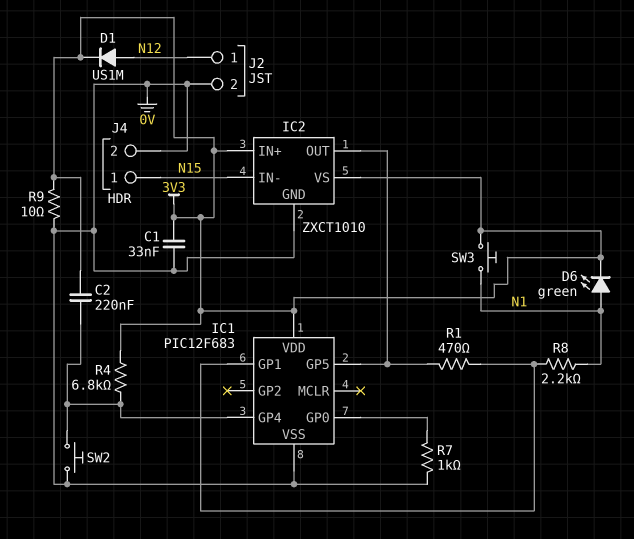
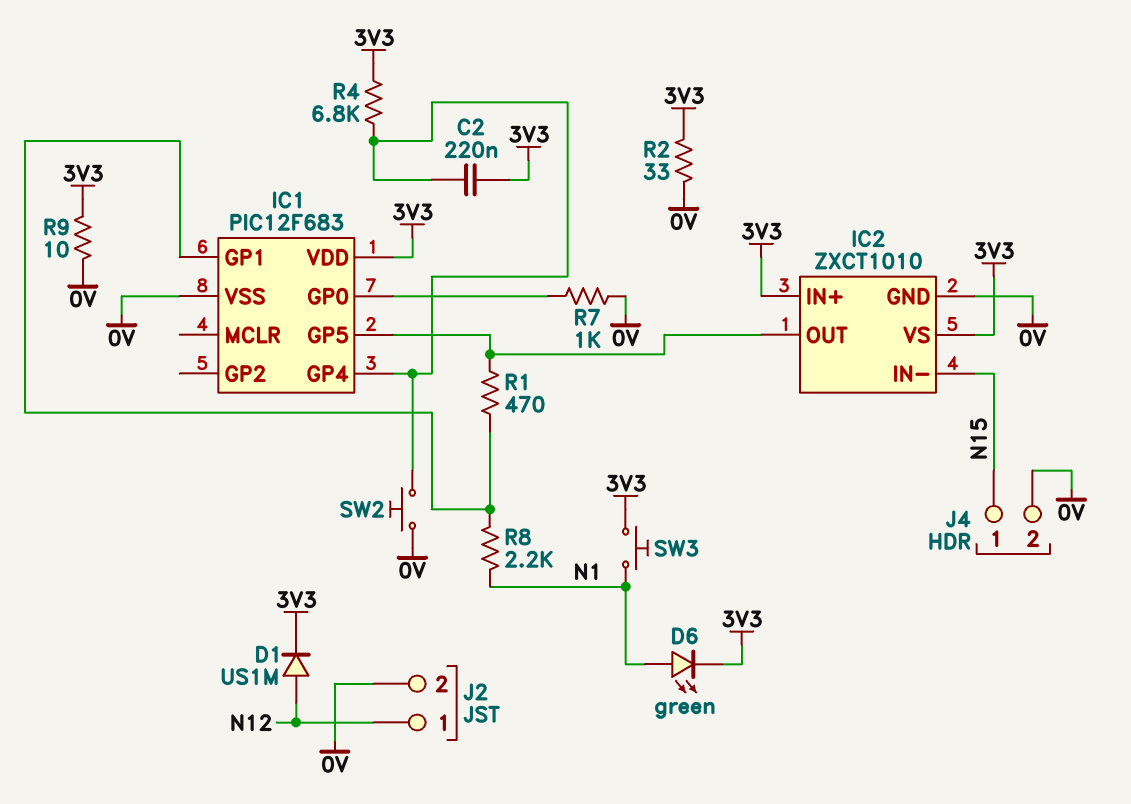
C1: 33nF (0V, 3V3) -> none
R2: none -> 33 (0V, 3V3)

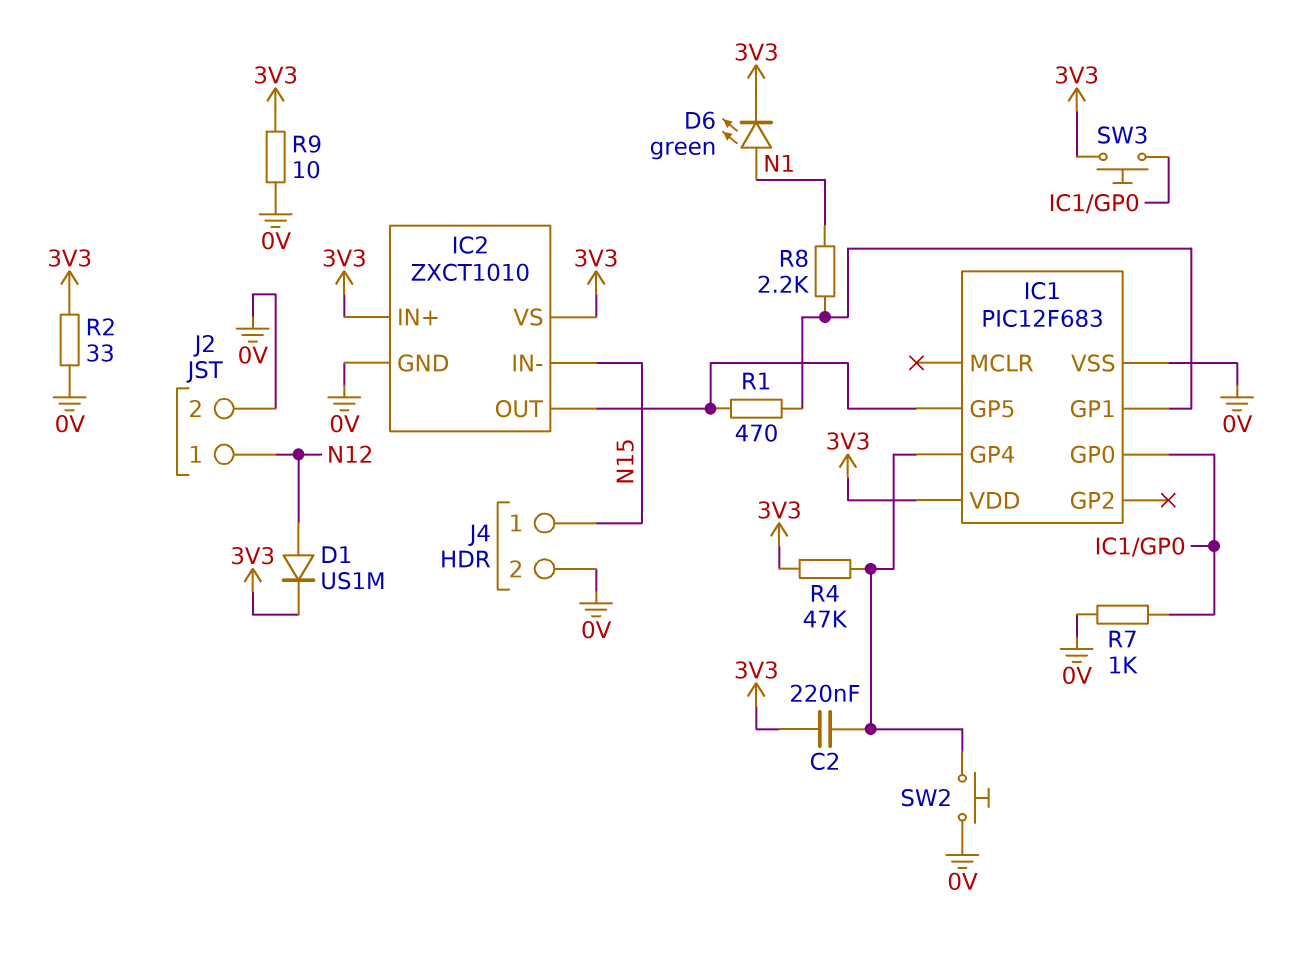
R4: 6.8k (3V3, IC1/GP4) -> 47k (3V3, IC1/GP4)
SW3: button (3V3, N1) -> button (3V3, IC1/GP0)

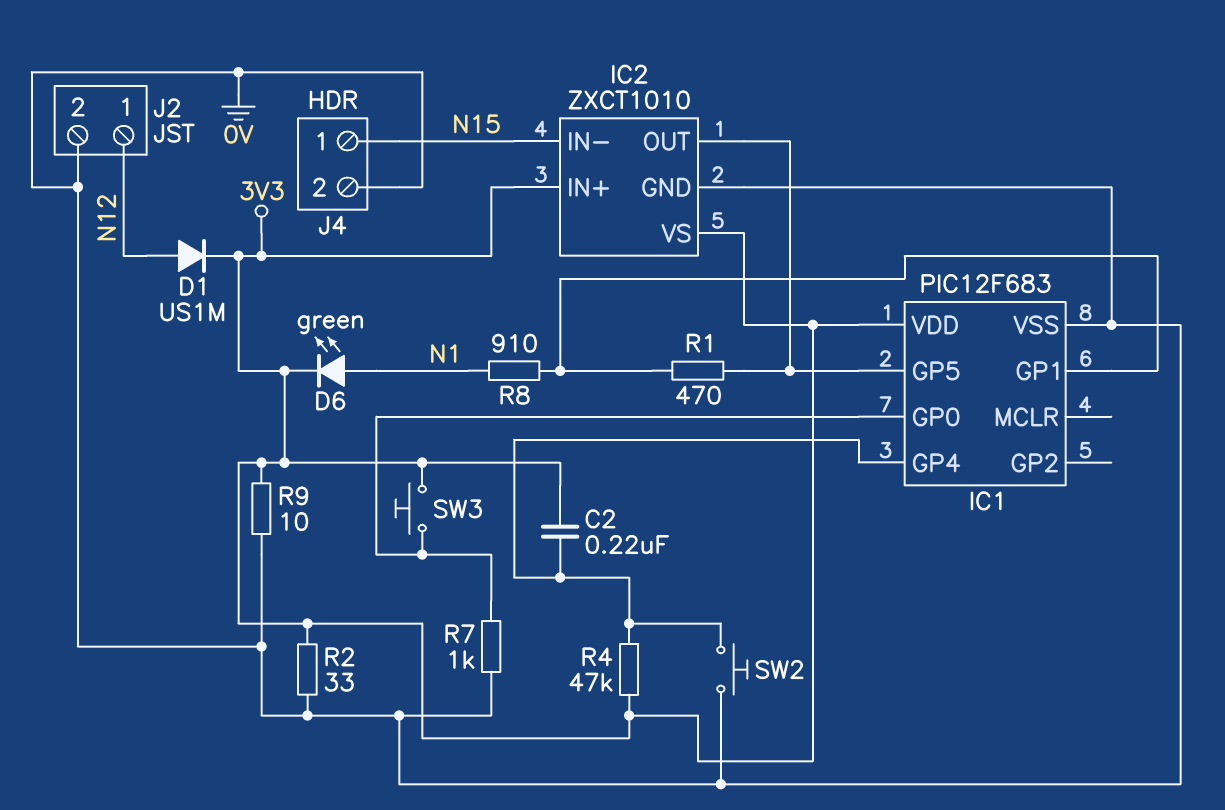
R8: 2.2k (IC1/GP1, N1) -> 910 (IC1/GP1, N1)

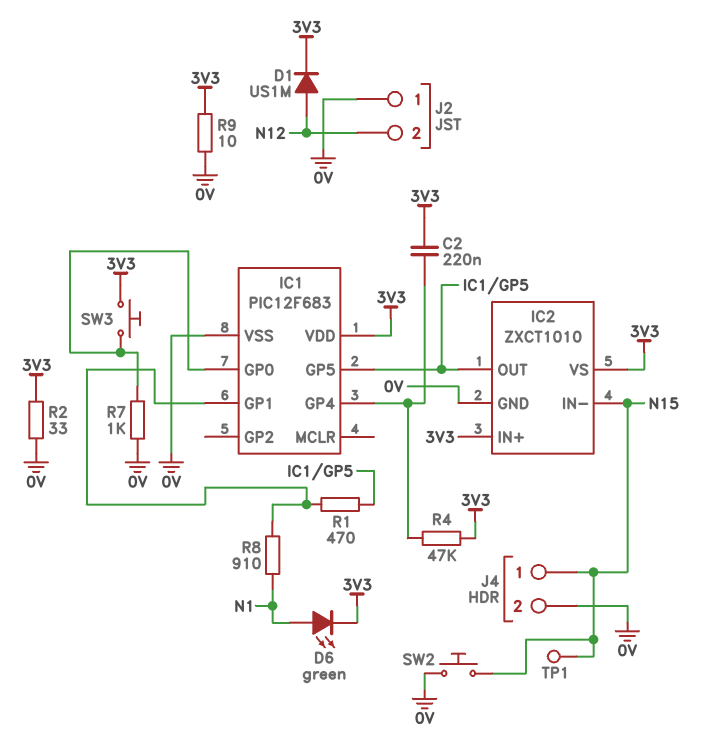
J2 pin 1: N12 -> 0V
J2 pin 2: 0V -> N12
SW2: button (0V, IC1/GP4) -> button (0V, N15)
TP1: none -> test point (N15)

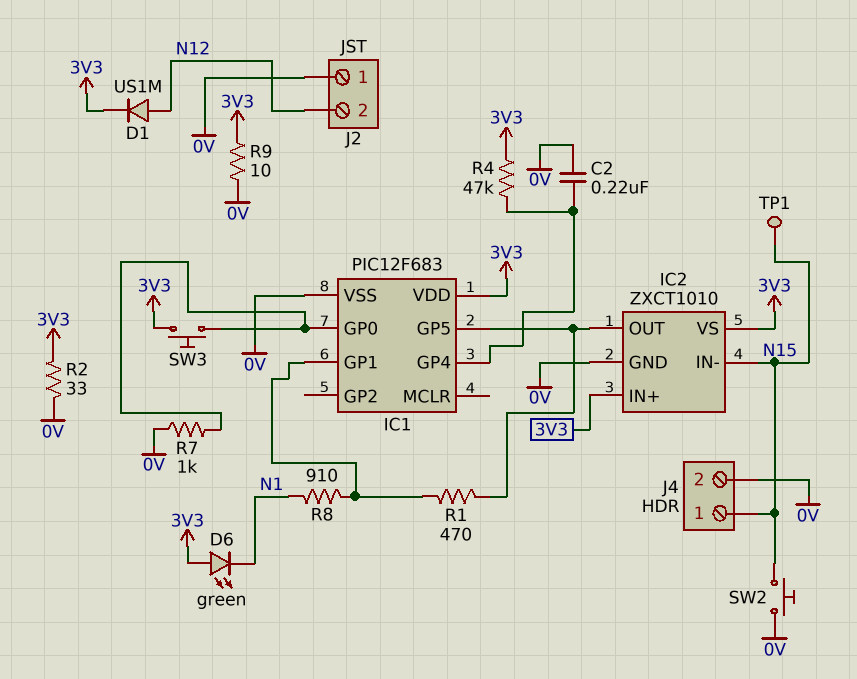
C2: 220nF (3V3, IC1/GP4) -> 220nF (0V, IC1/GP4)
D6: LED green (A N1, K 3V3) -> LED green (A 3V3, K N1)

